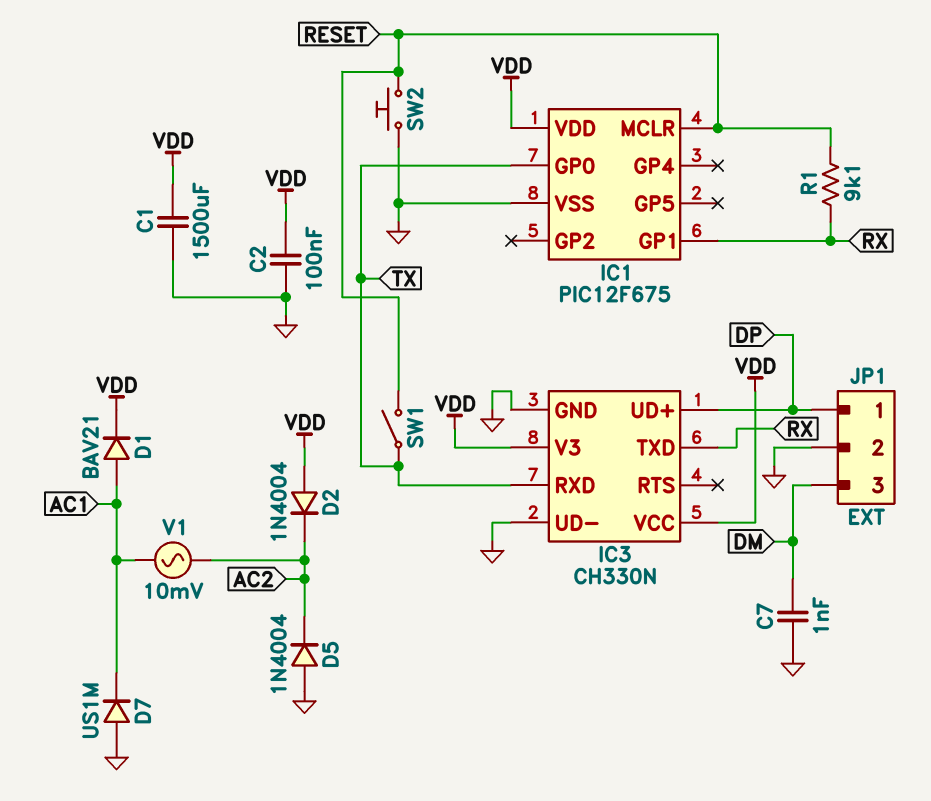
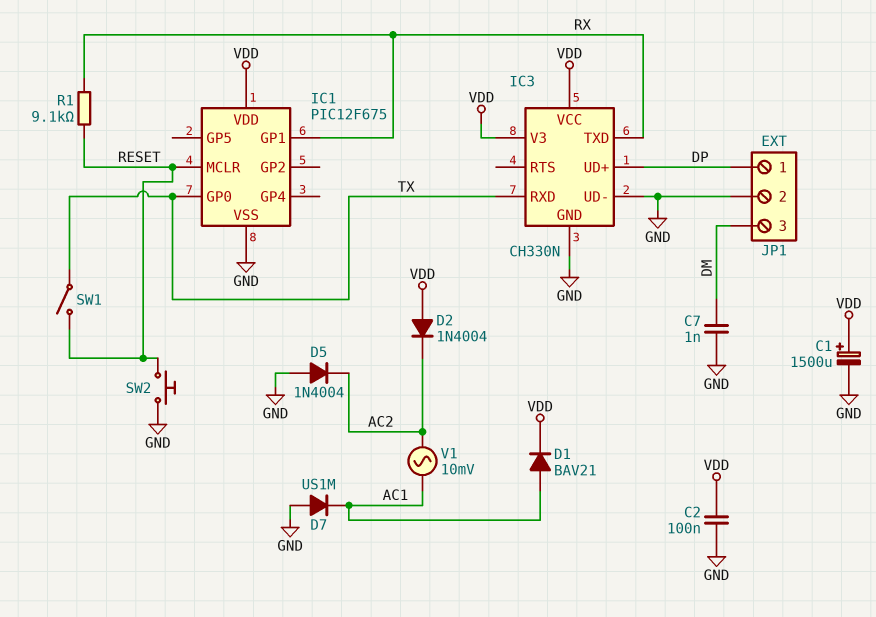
C1: 1500uF (GND, VDD) -> 1500uF (plus VDD, minus GND)

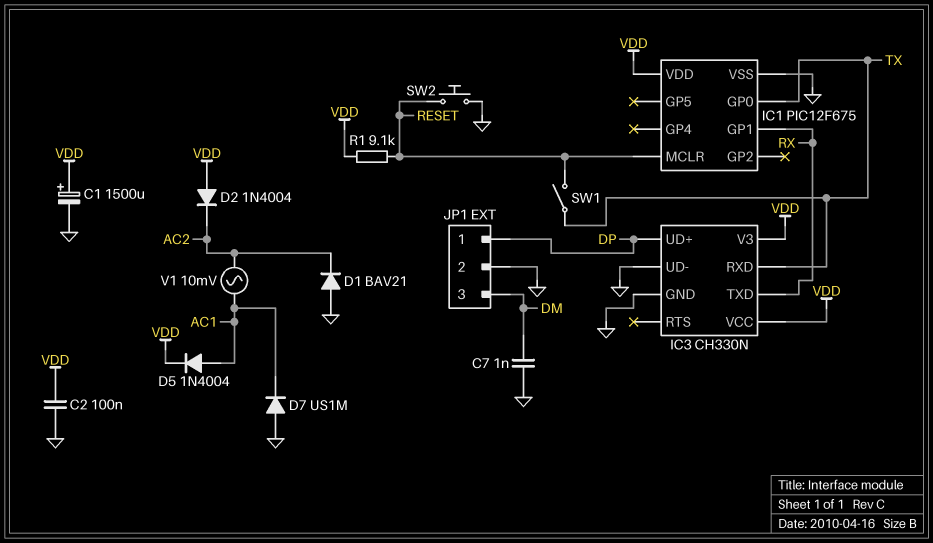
D1: diode BAV21 (A AC1, K VDD) -> diode BAV21 (A GND, K AC2)
D5: diode 1N4004 (A GND, K AC2) -> diode 1N4004 (A AC1, K VDD)
R1: 9.1k (RESET, RX) -> 9.1k (RESET, VDD)

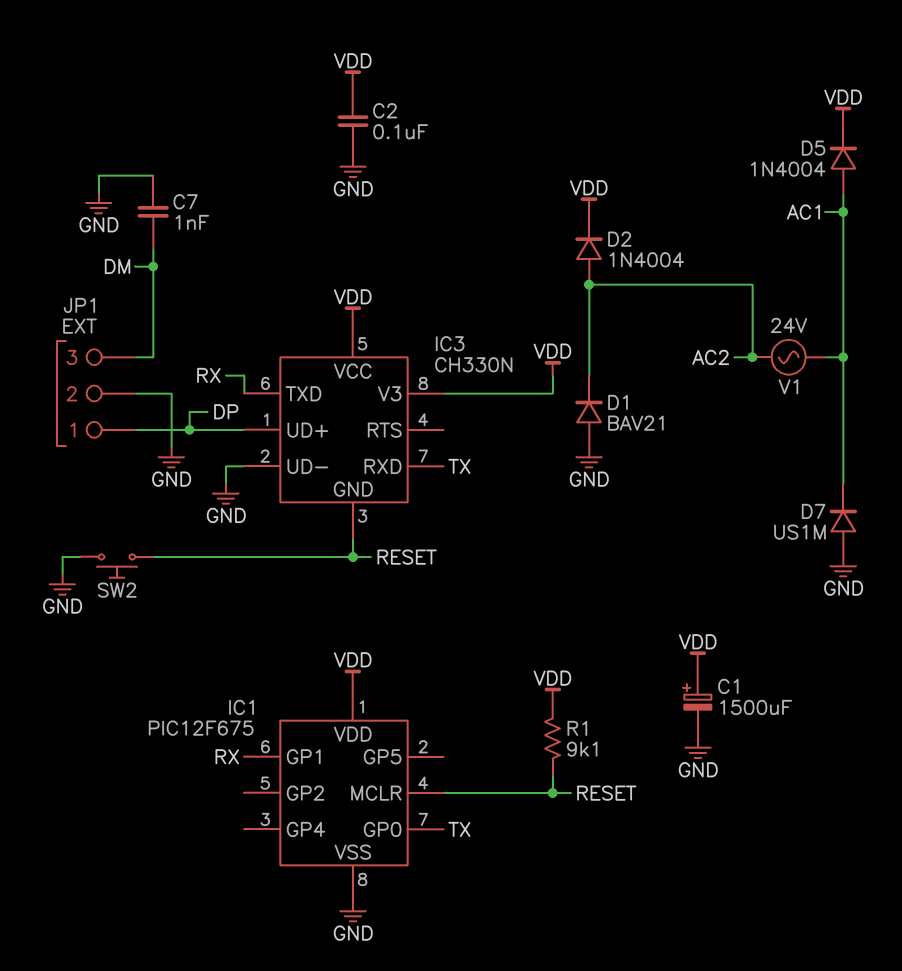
D2: diode 1N4004 (A VDD, K AC2) -> diode 1N4004 (A AC2, K VDD)
IC3 pin GND: GND -> RESET
SW1: switch (RESET, TX) -> none
V1: AC 10mV (AC1, AC2) -> AC 24V (AC1, AC2)

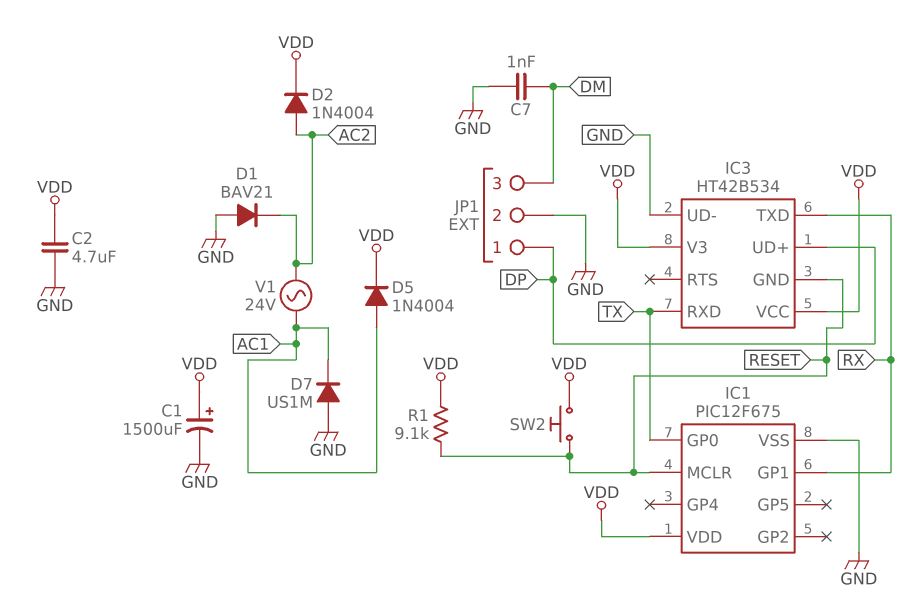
C2: 100nF (GND, VDD) -> 4.7uF (GND, VDD)
IC3: CH330N -> HT42B534
SW2: button (GND, RESET) -> button (RESET, VDD)

